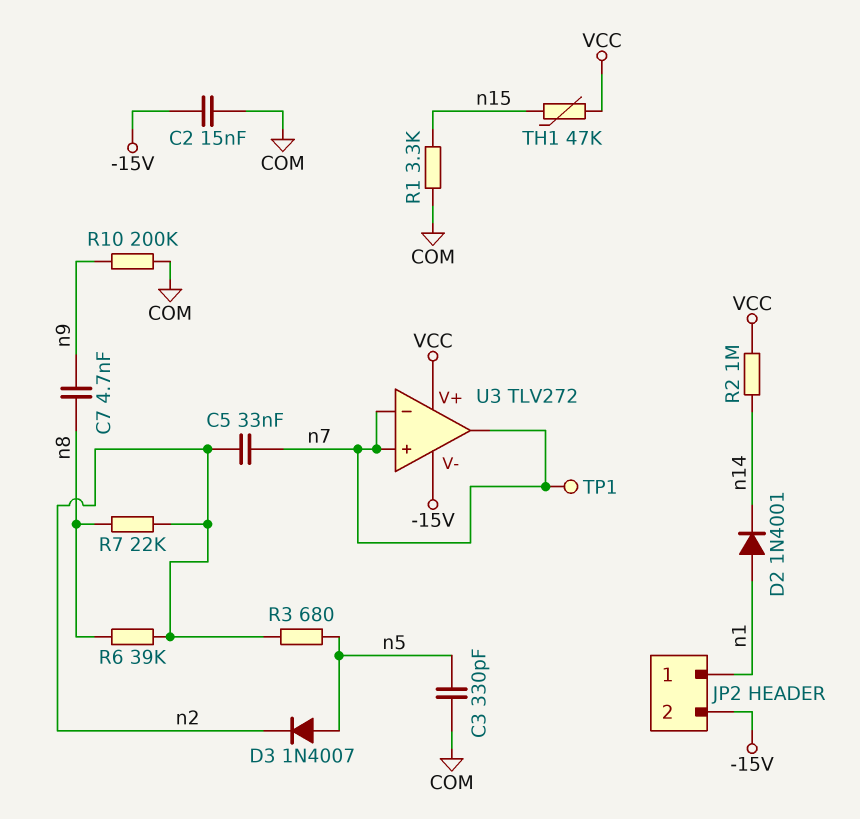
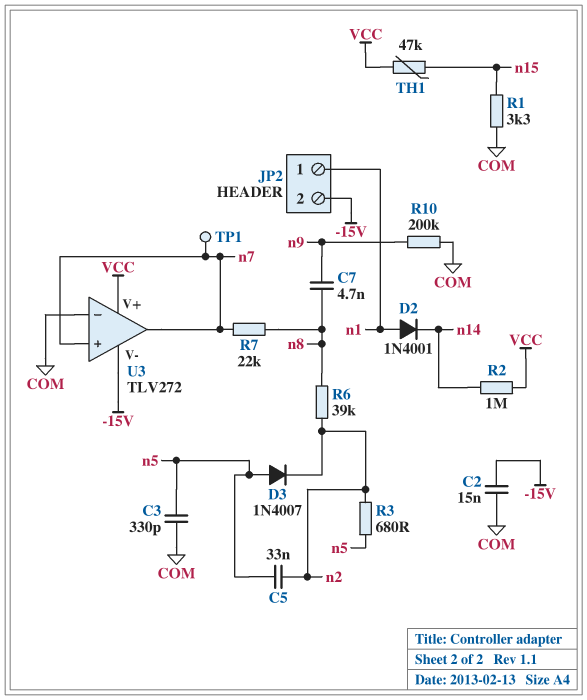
C5: 33nF (n2, n7) -> 33nF (n2, n5)
R7: 22k (n2, n8) -> 22k (n7, n8)
U3 pin in-: n7 -> COM

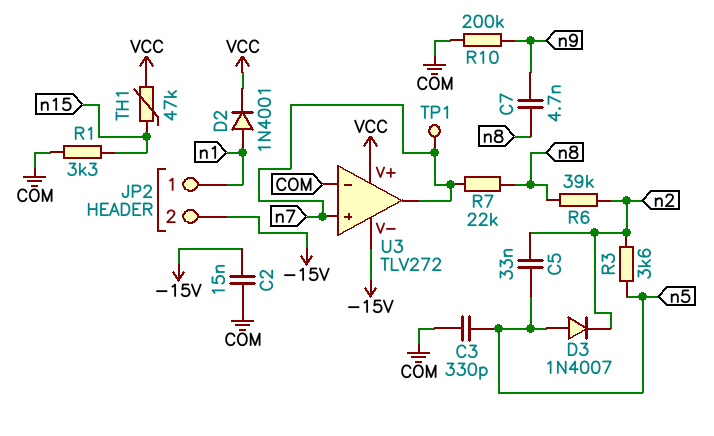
D2: diode 1N4001 (A n1, K n14) -> diode 1N4001 (A n1, K VCC)
R2: 1M (VCC, n14) -> none
R3: 680 (n2, n5) -> 3.6k (n2, n5)

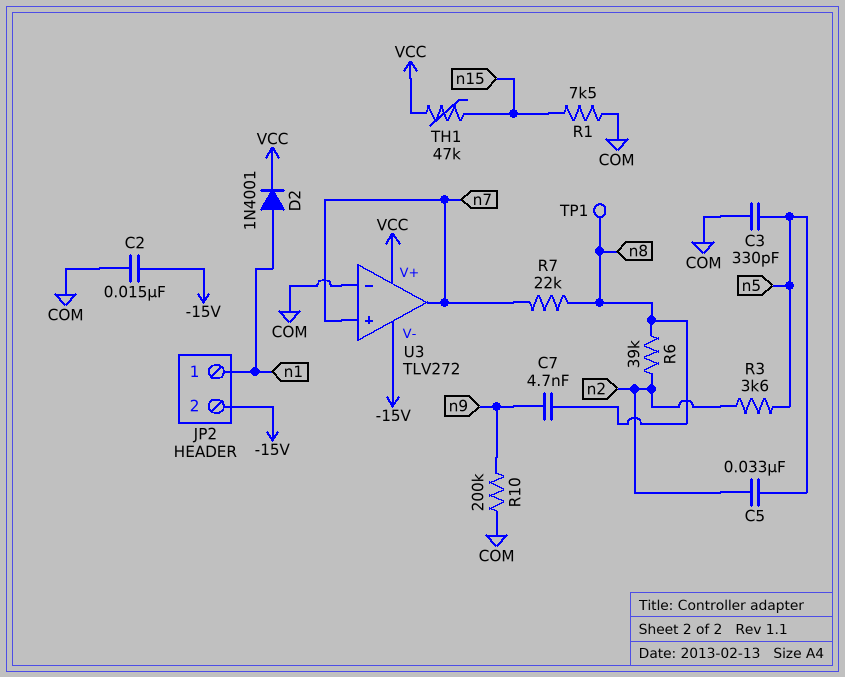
D3: diode 1N4007 (A n5, K n2) -> none
R1: 3.3k (COM, n15) -> 7.5k (COM, n15)
TP1: test point (n7) -> test point (n8)

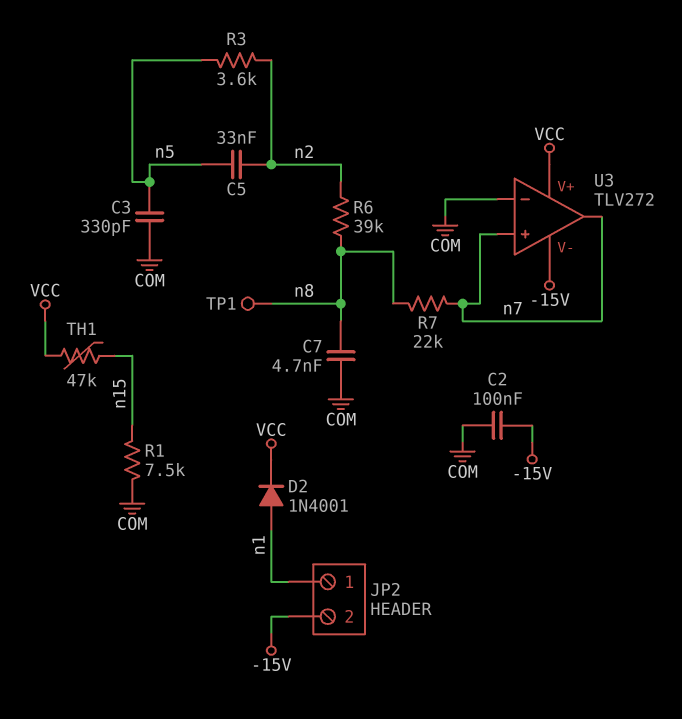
C2: 15nF (-15V, COM) -> 100nF (-15V, COM)
C7: 4.7nF (n8, n9) -> 4.7nF (COM, n8)
R10: 200k (COM, n9) -> none

